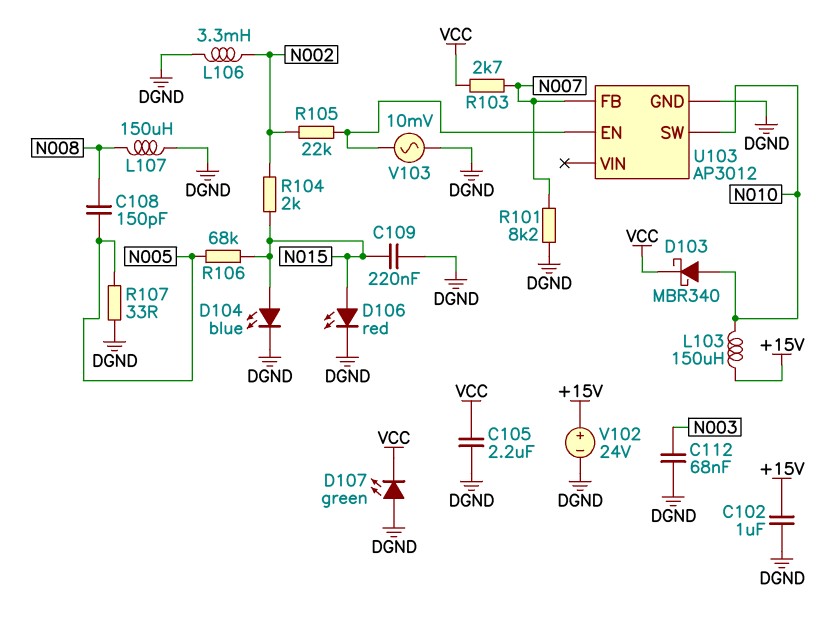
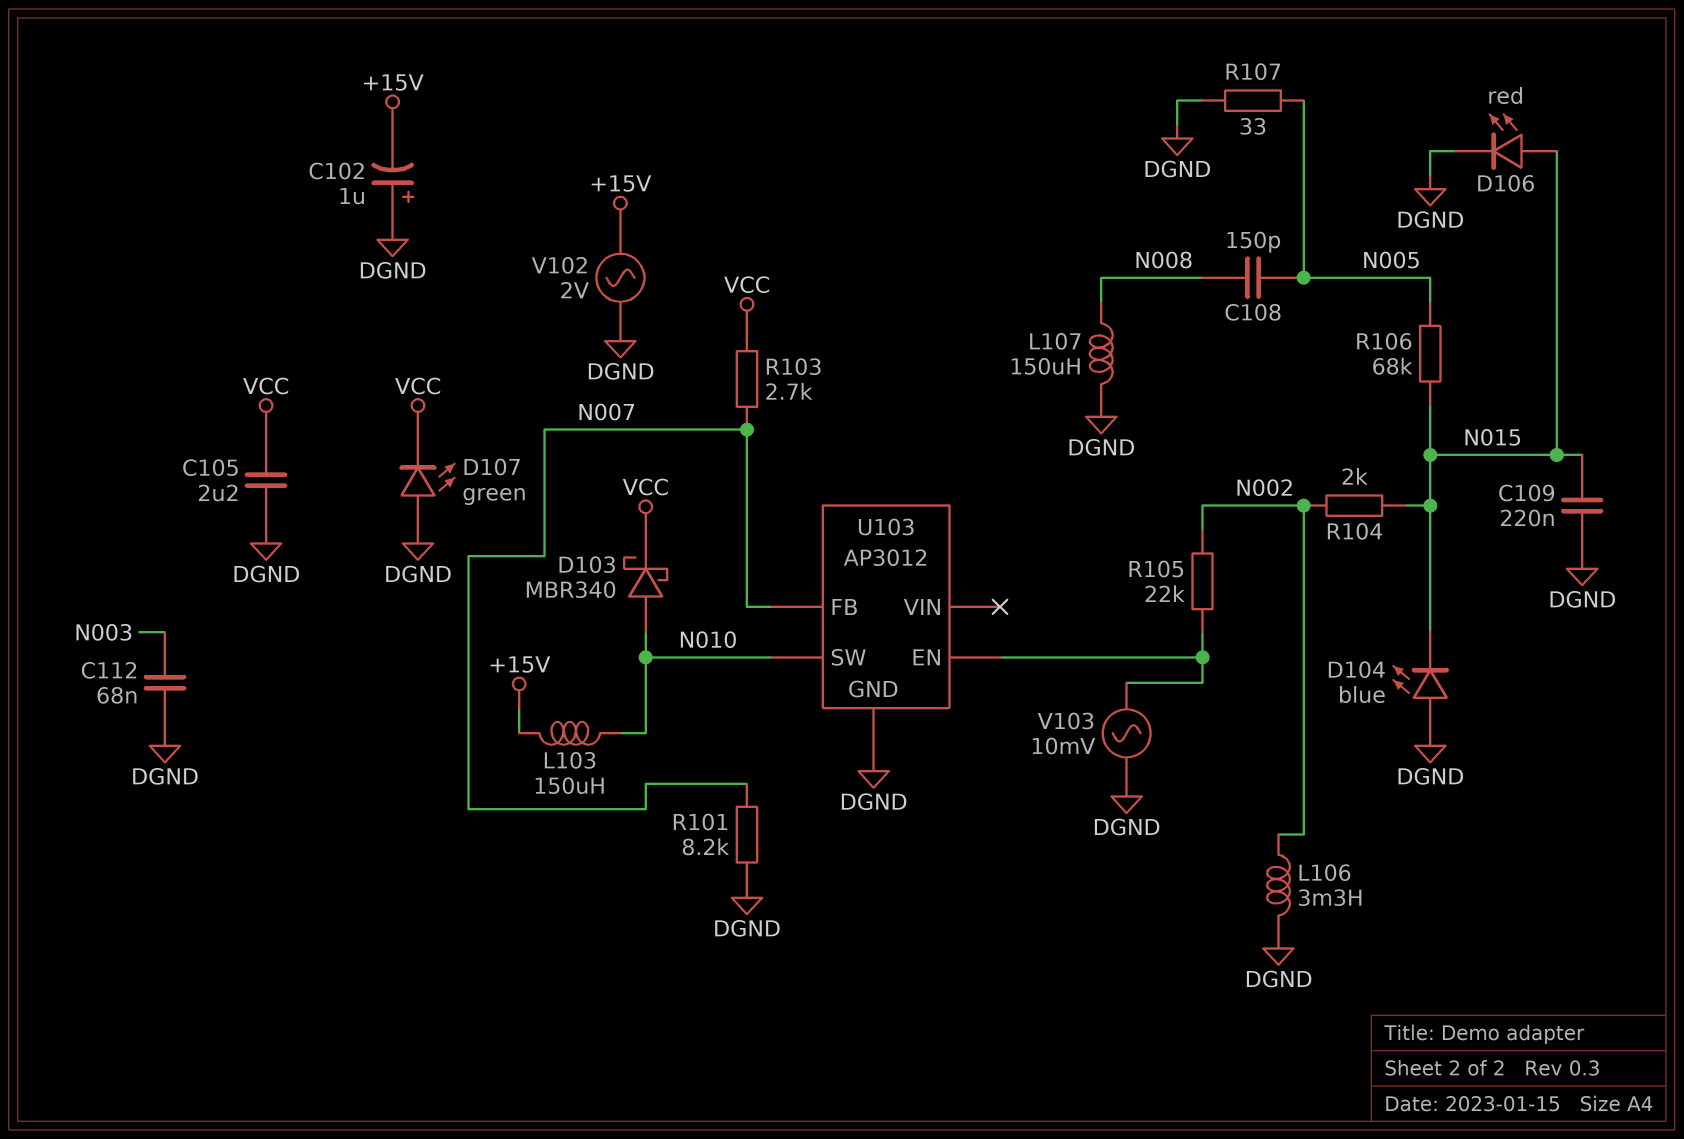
C102: 1uF (+15V, DGND) -> 1uF (plus DGND, minus +15V)
D104: LED blue (A N015, K DGND) -> LED blue (A DGND, K N015)
V102: 24V (plus +15V, minus DGND) -> AC 2V (+15V, DGND)

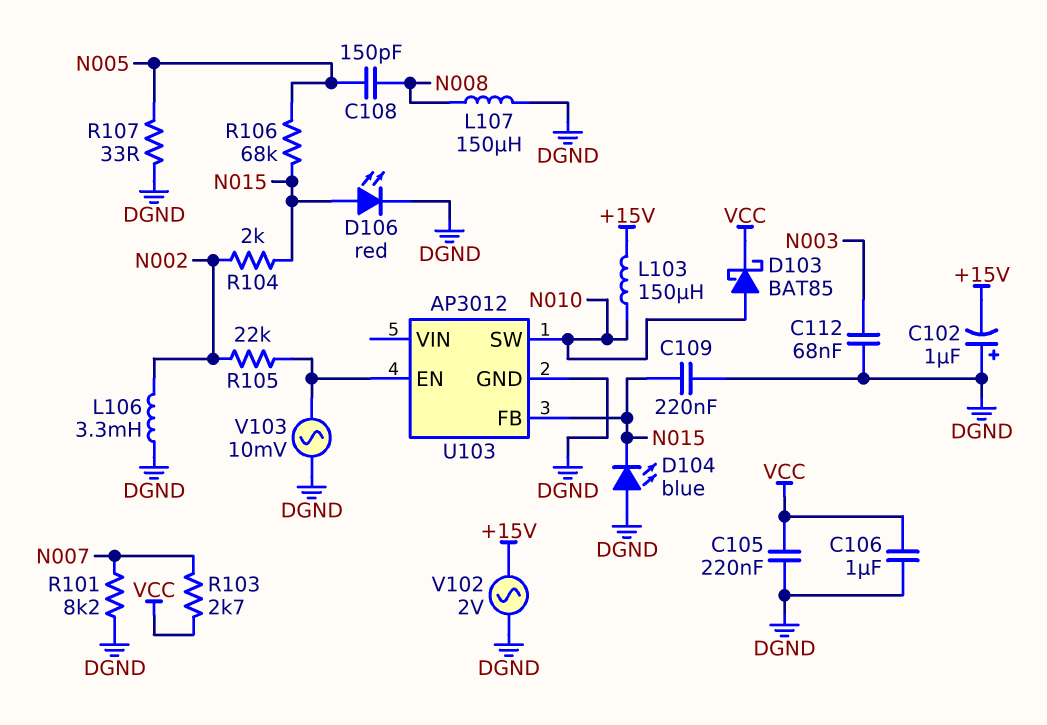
C105: 2.2uF (DGND, VCC) -> 220nF (DGND, VCC)
C106: none -> 1uF (DGND, VCC)
D103: schottky MBR340 (A N010, K VCC) -> schottky BAT85 (A N010, K VCC)
D107: LED green (A DGND, K VCC) -> none
U103 pin FB: N007 -> N015

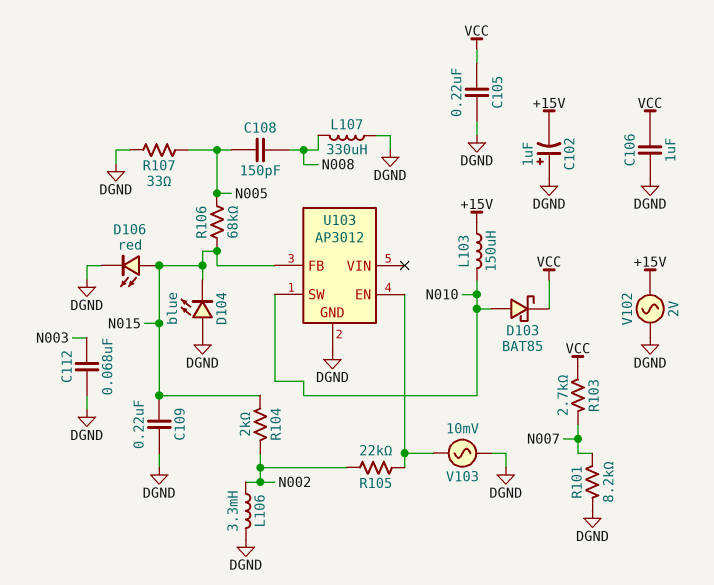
L107: 150uH (DGND, N008) -> 330uH (DGND, N008)

